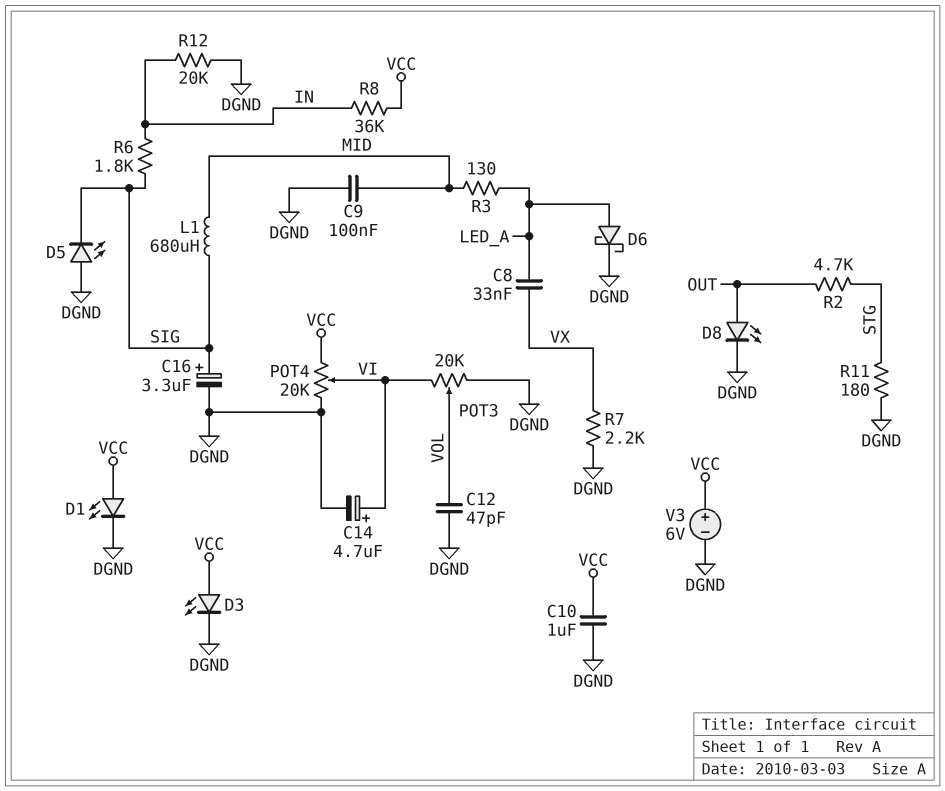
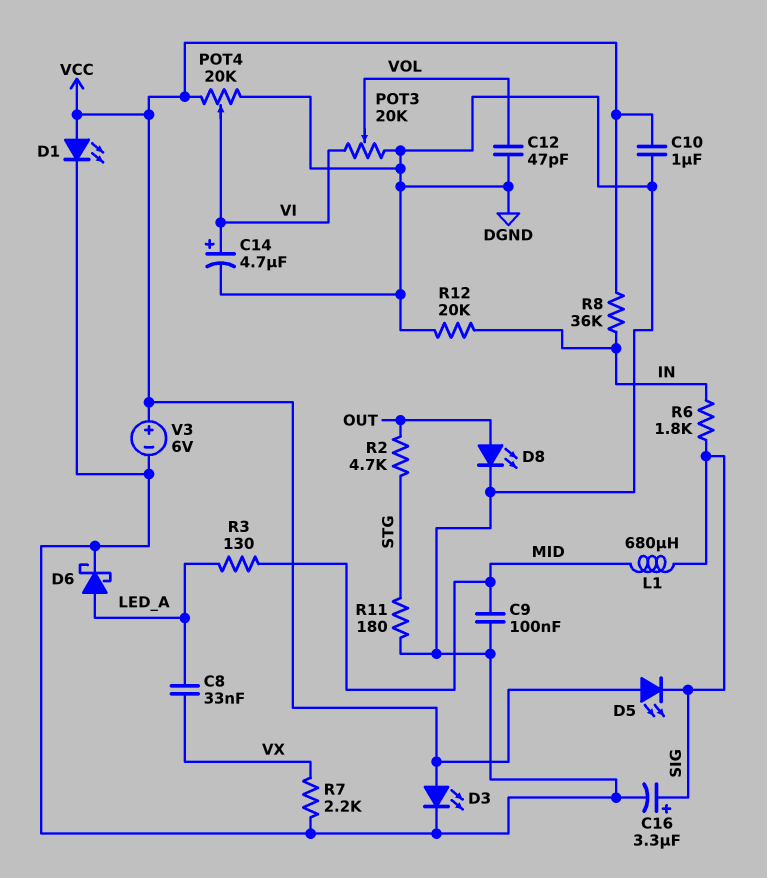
D5: LED (A DGND, K SIG) -> LED (A VCC, K SIG)

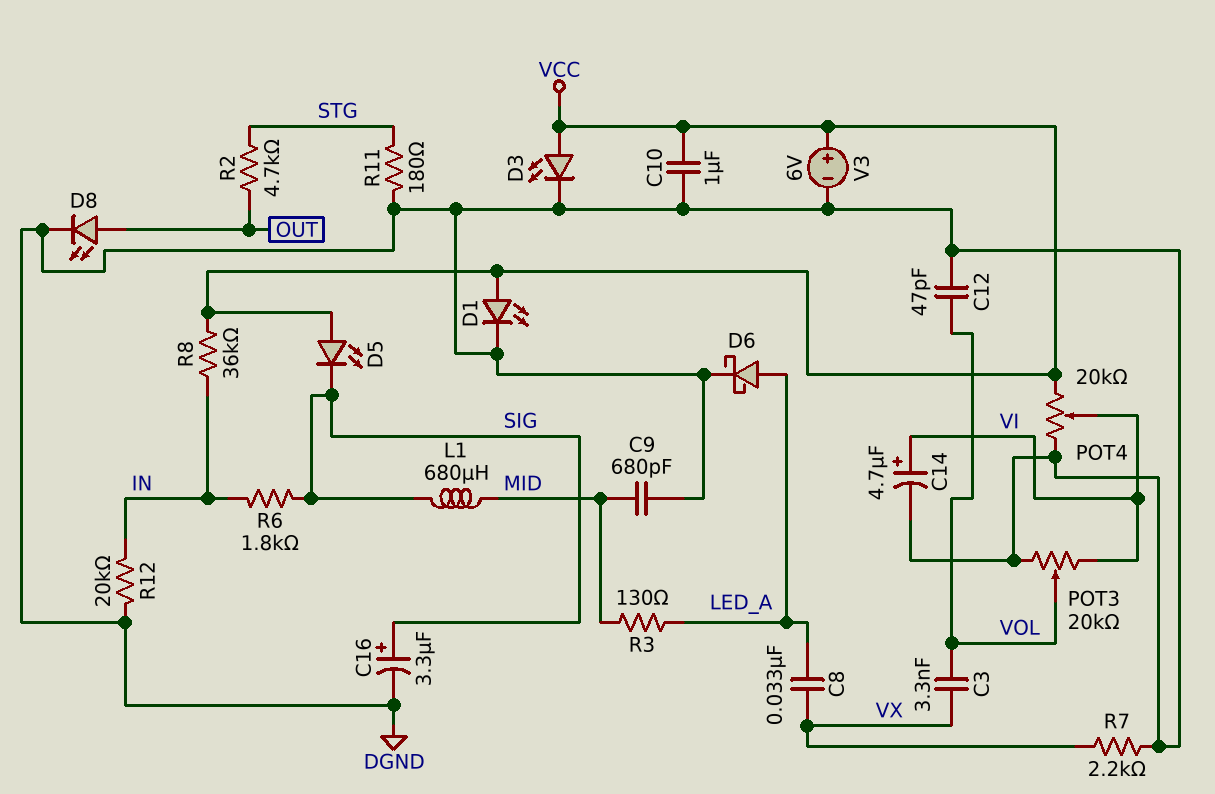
C3: none -> 3.3nF (VOL, VX)
C9: 100nF (DGND, MID) -> 680pF (DGND, MID)

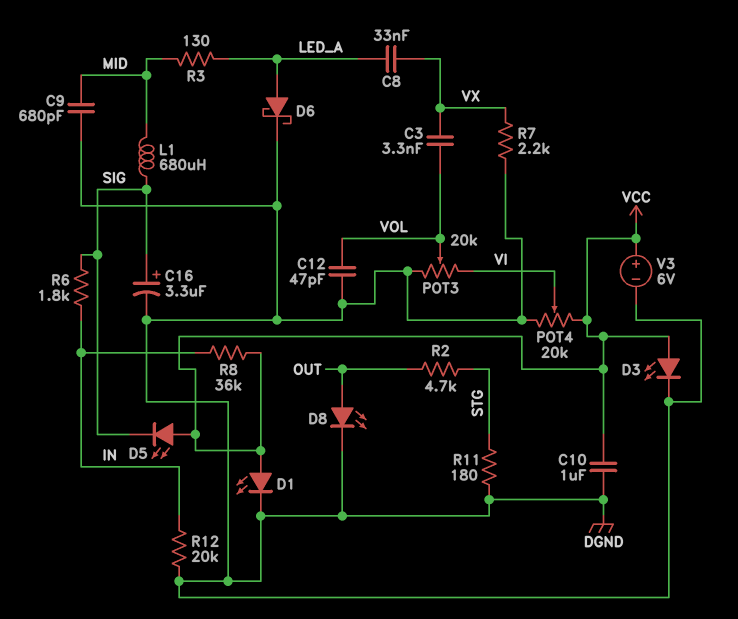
C14: 4.7uF (plus VI, minus DGND) -> none

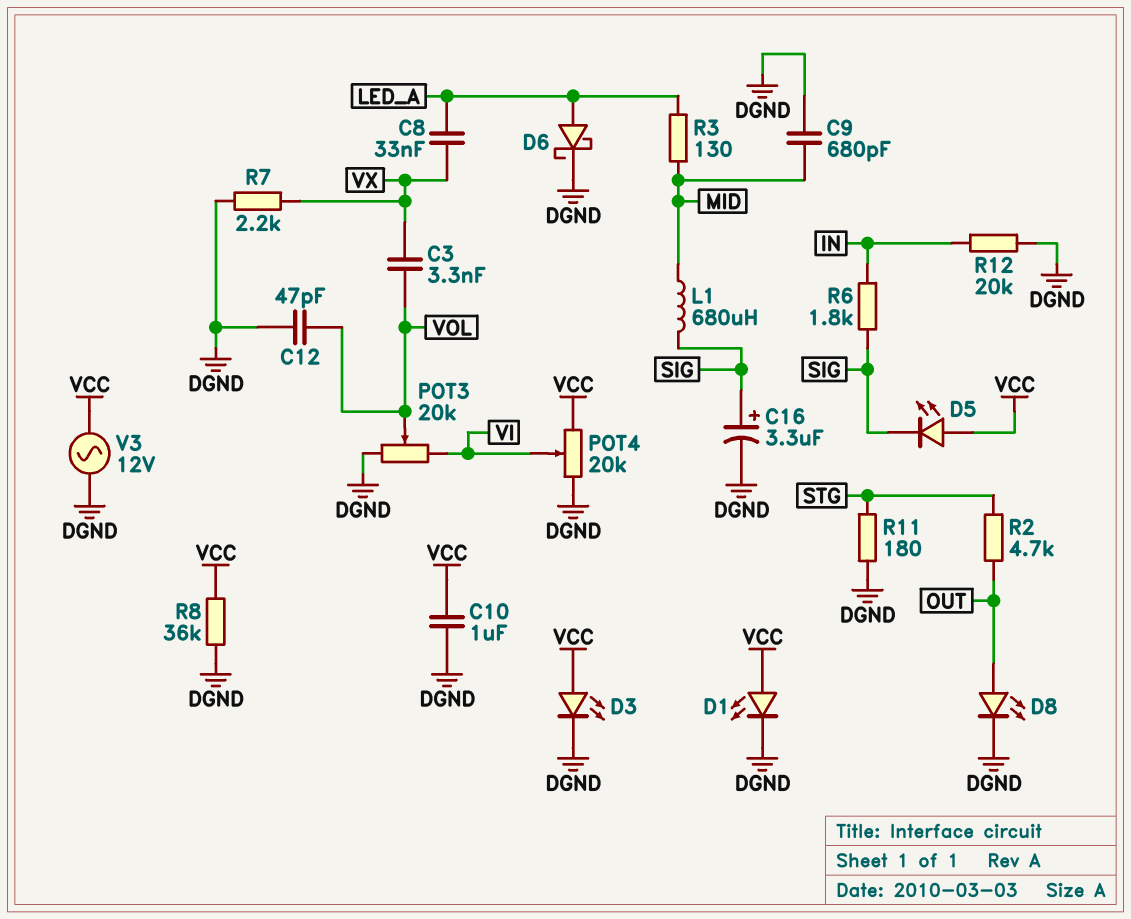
R8: 36k (IN, VCC) -> 36k (DGND, VCC)
V3: 6V (plus VCC, minus DGND) -> AC 12V (DGND, VCC)

